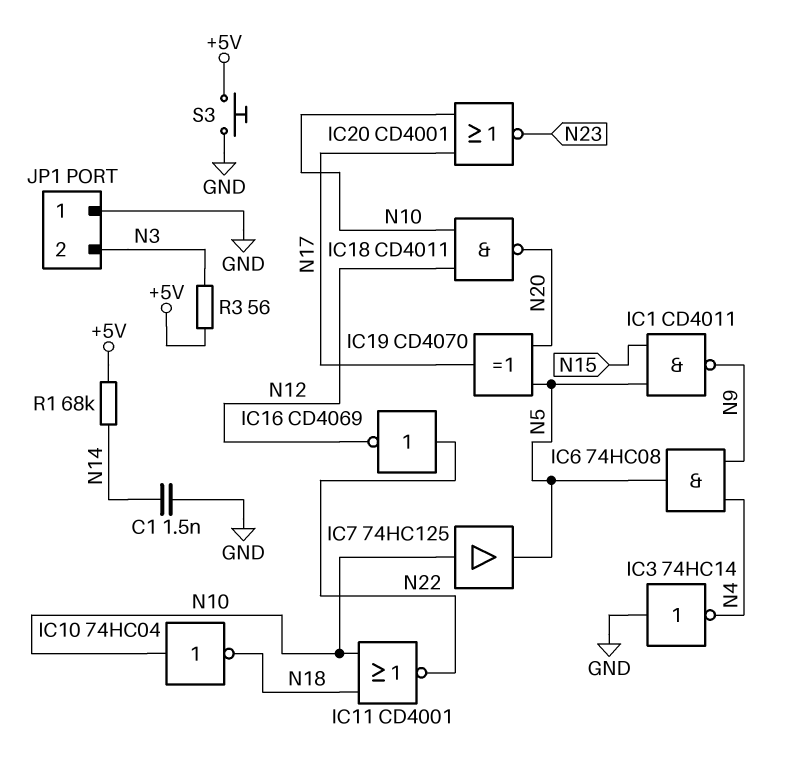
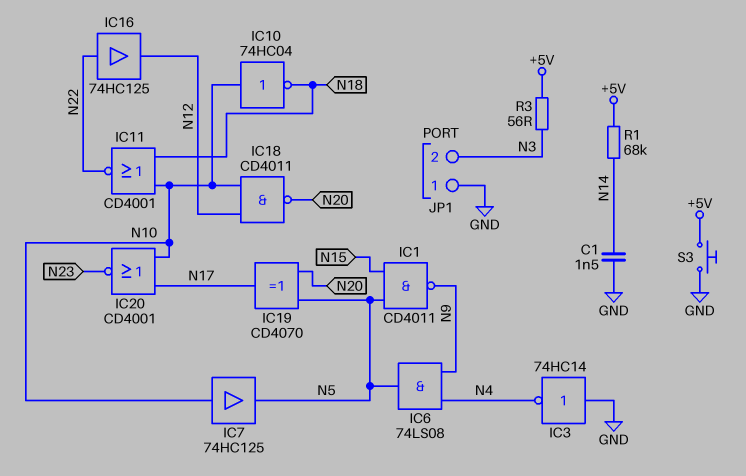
IC6: AND 74HC08 (in N4, in N9, out N5) -> AND 74LS08 (in N4, in N9, out N5)
IC16: NOT CD4069 (in N22, out N12) -> buffer 74HC125 (in N22, out N12)

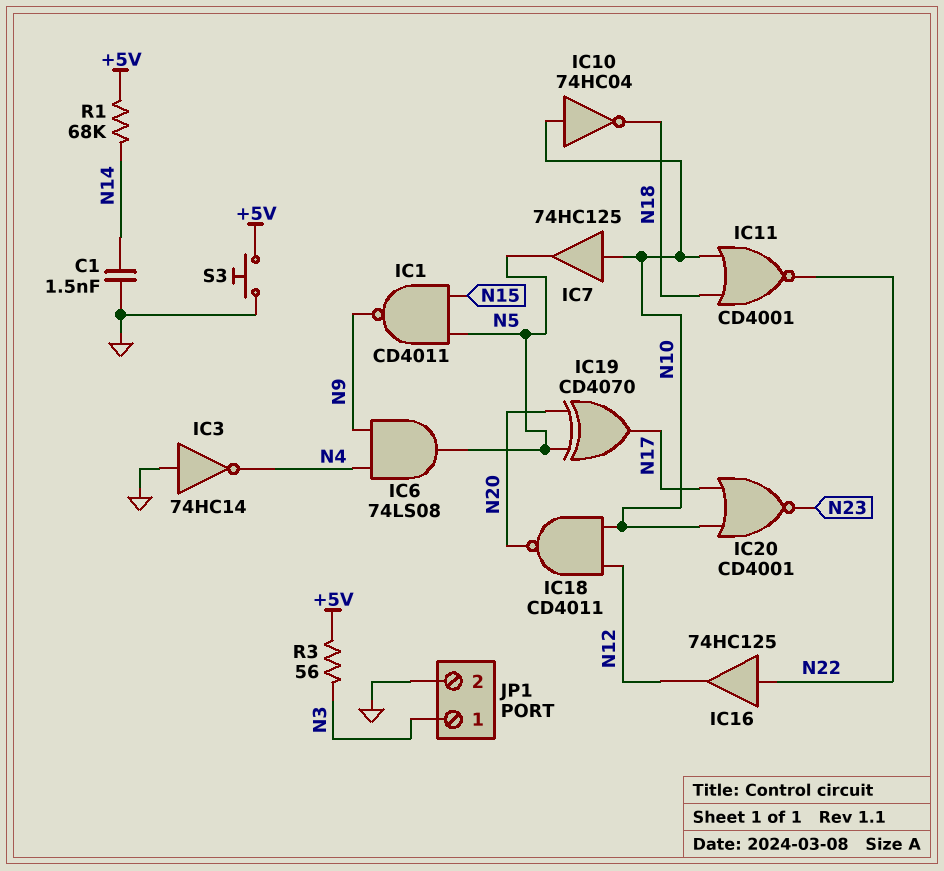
JP1 pin 1: GND -> N3
JP1 pin 2: N3 -> GND

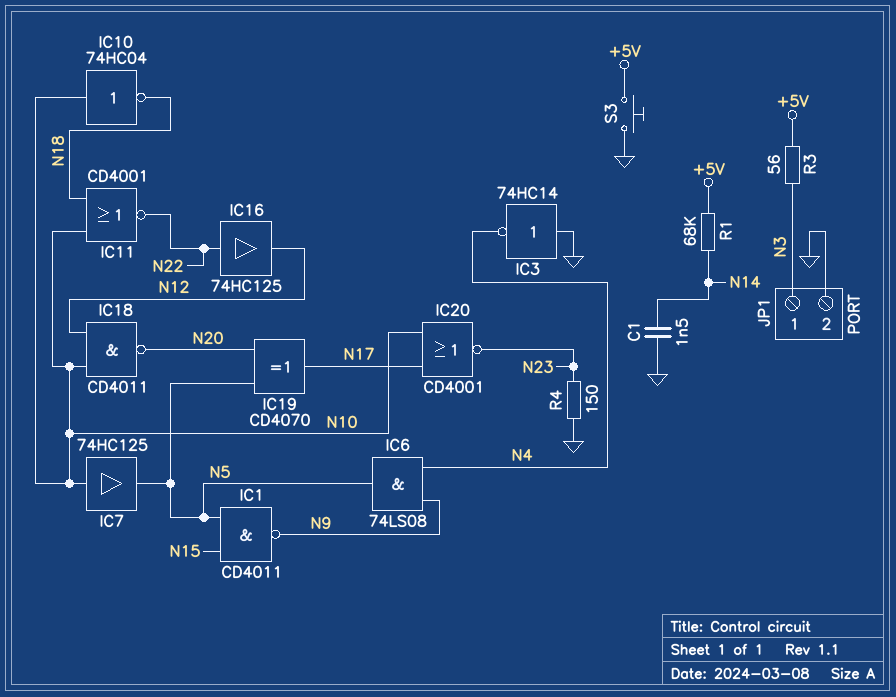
R4: none -> 150 (GND, N23)

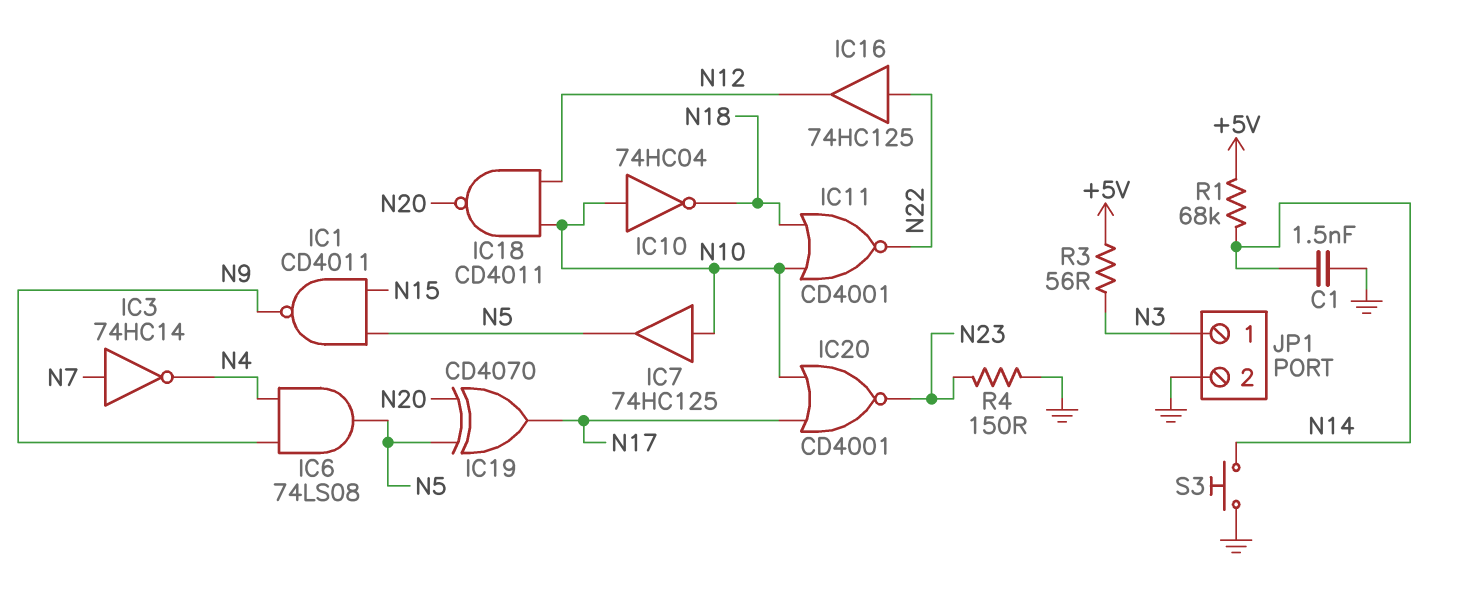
IC3: NOT 74HC14 (in GND, out N4) -> NOT 74HC14 (in N7, out N4)
S3: button (+5V, GND) -> button (GND, N14)

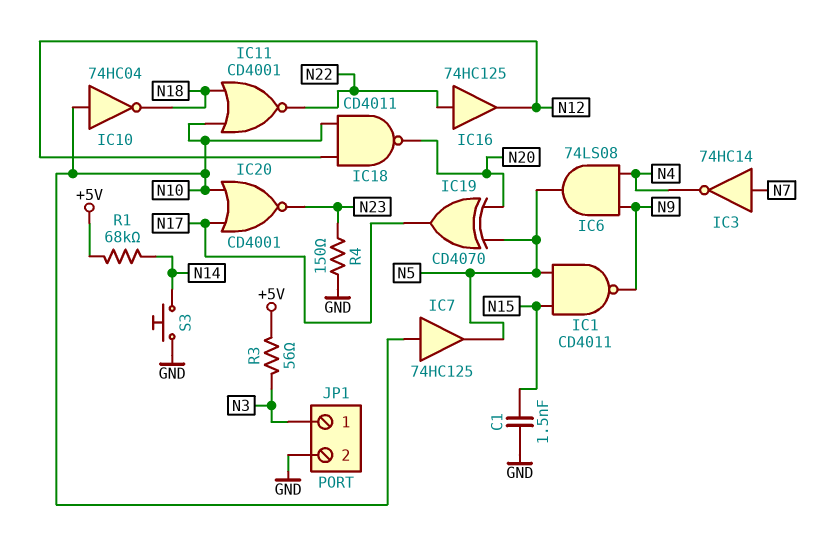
C1: 1.5nF (GND, N14) -> 1.5nF (GND, N15)

